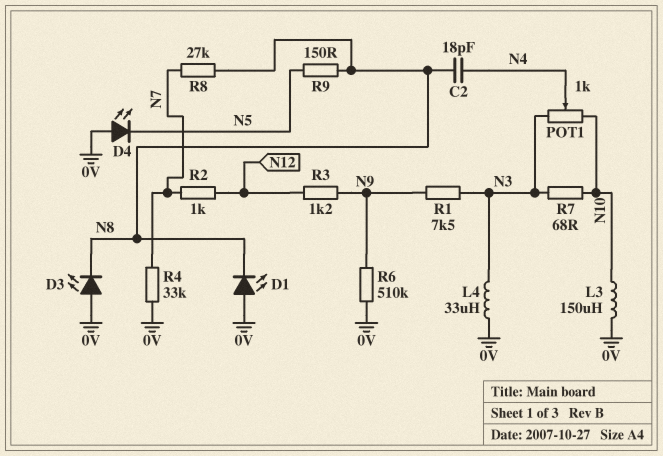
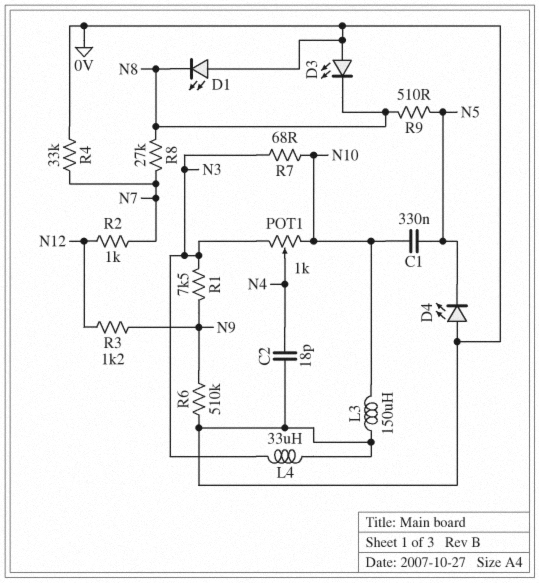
C1: none -> 330nF (N5, N10)
C2: 18pF (N4, N8) -> 18pF (0V, N4)
R9: 150 (N5, N8) -> 510 (N5, N8)

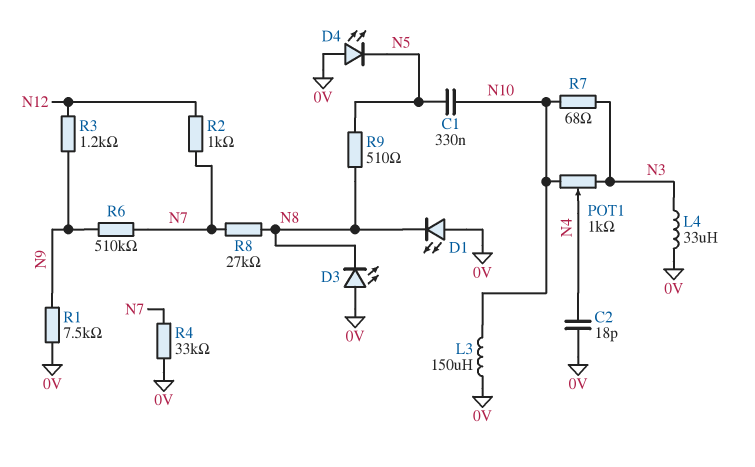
R1: 7.5k (N3, N9) -> 7.5k (0V, N9)
R6: 510k (0V, N9) -> 510k (N7, N9)

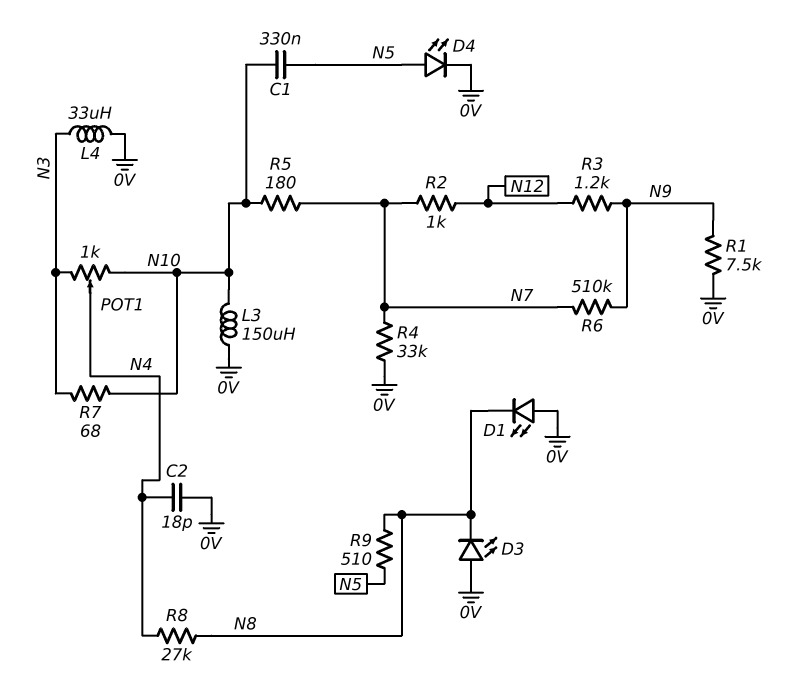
D4: LED (A 0V, K N5) -> LED (A N5, K 0V)
R5: none -> 180 (N7, N10)
R8: 27k (N7, N8) -> 27k (N4, N8)

